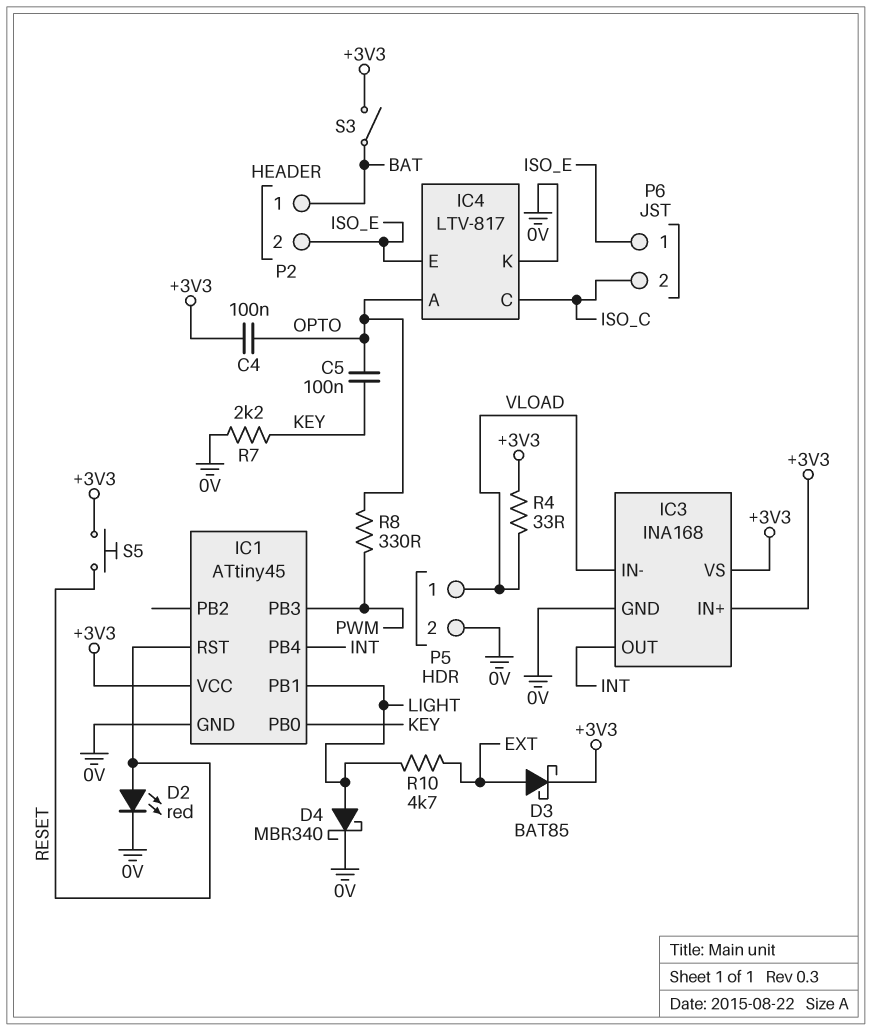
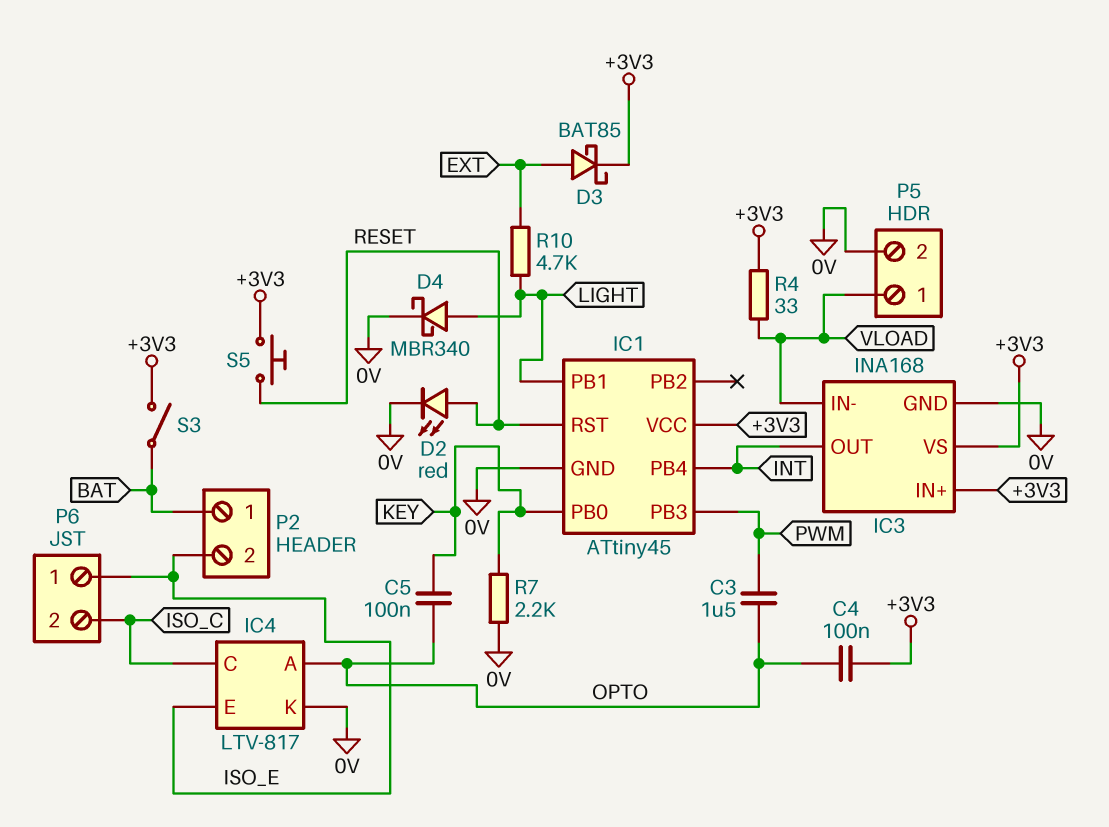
C3: none -> 1.5uF (OPTO, PWM)
R8: 330 (OPTO, PWM) -> none

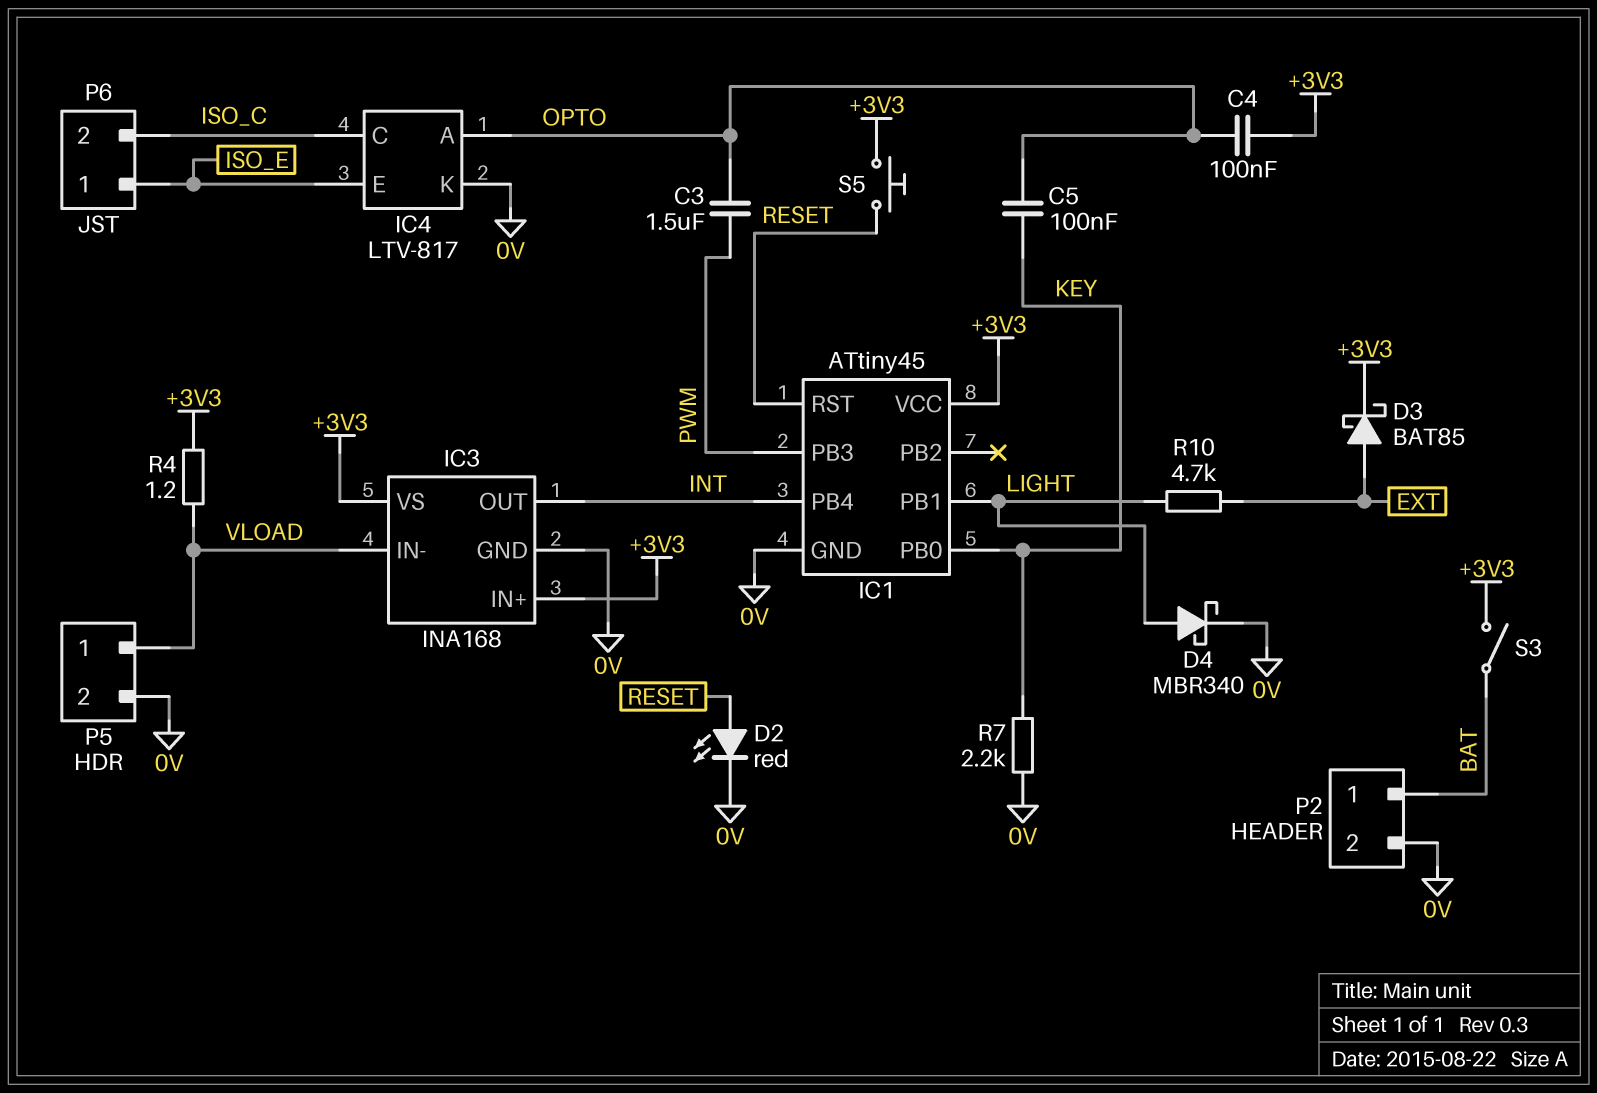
P2 pin 2: ISO_E -> 0V
R4: 33 (+3V3, VLOAD) -> 1.2 (+3V3, VLOAD)

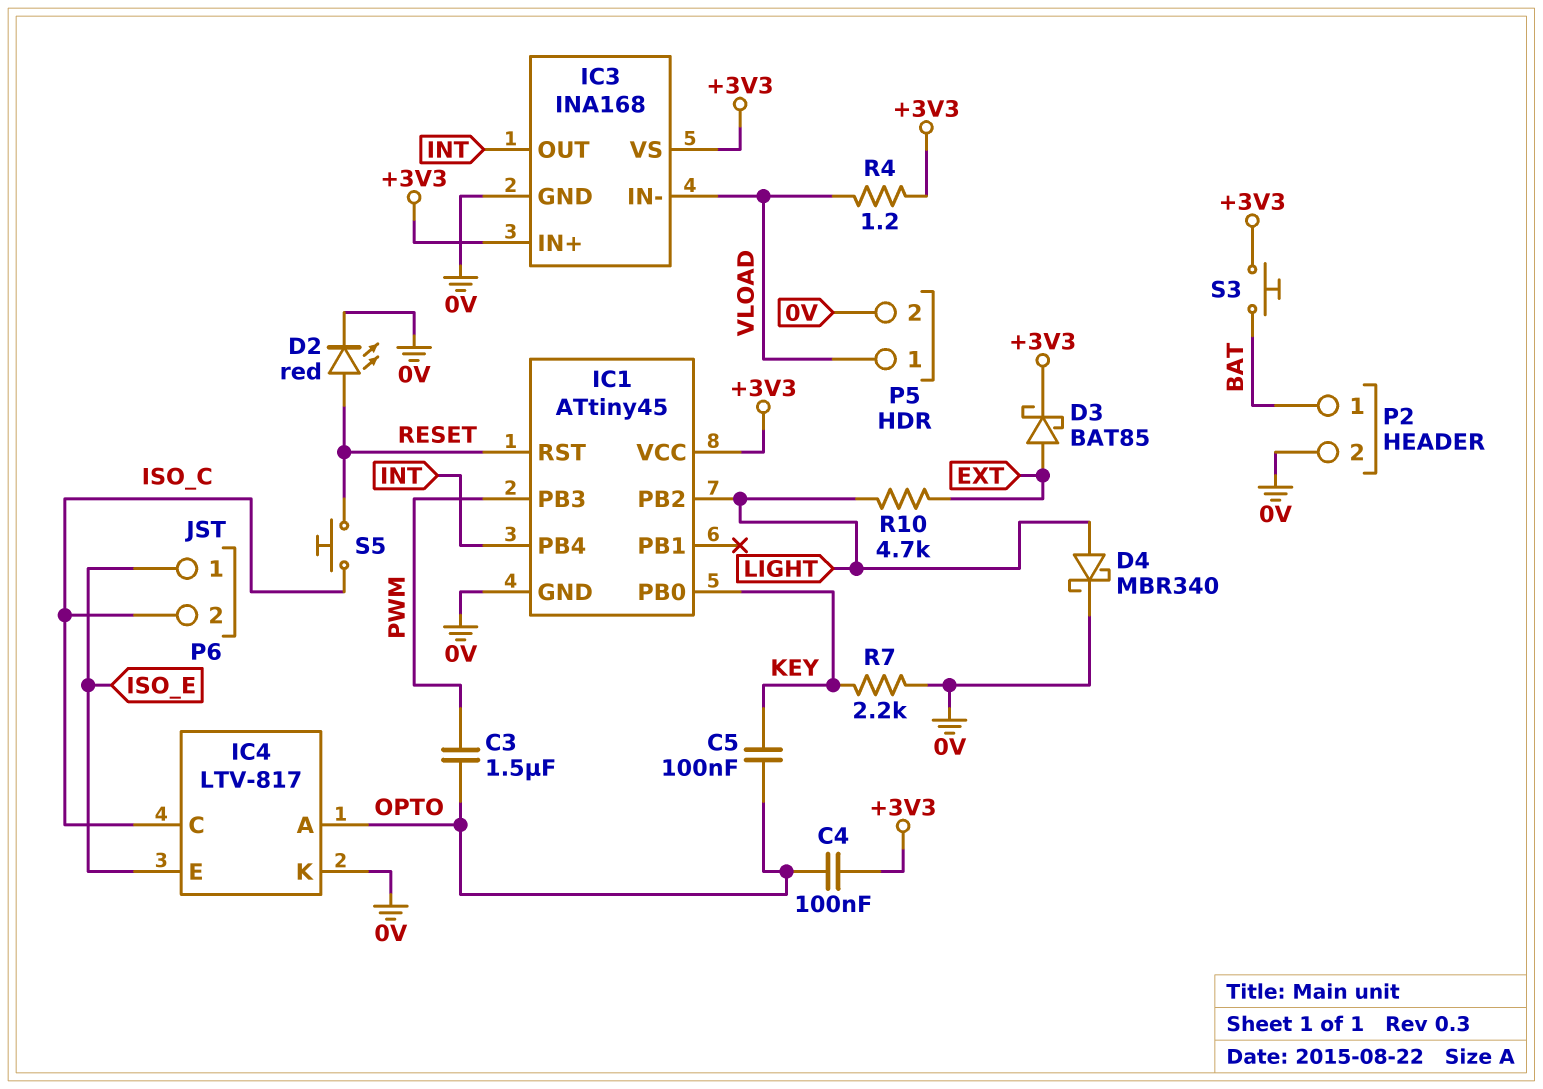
IC1 pin PB1: LIGHT -> none
IC1 pin PB2: none -> LIGHT
S3: switch (+3V3, BAT) -> button (+3V3, BAT)
S5: button (+3V3, RESET) -> button (ISO_C, RESET)

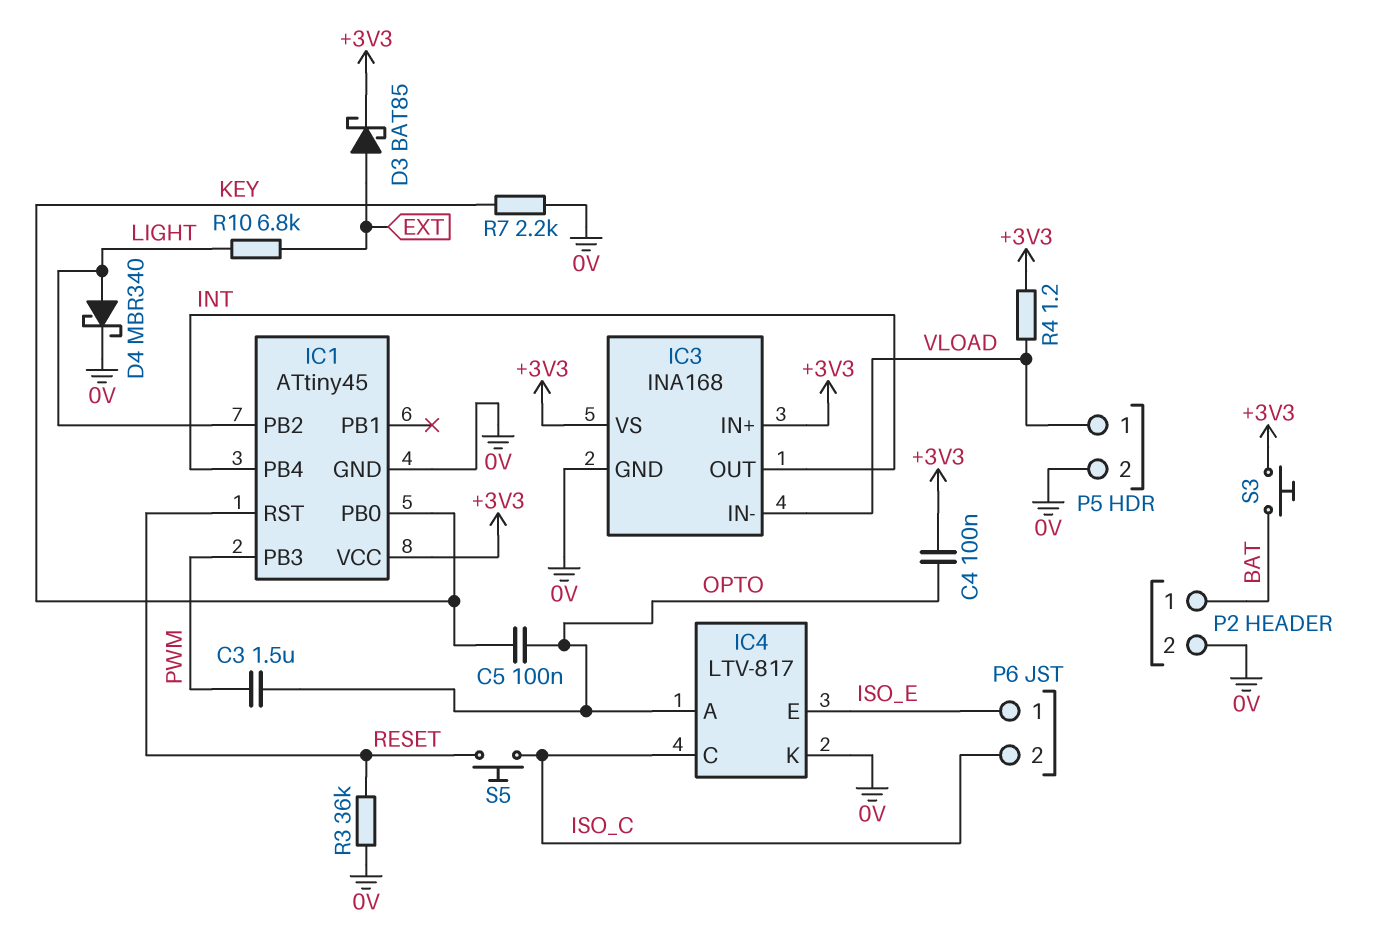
D2: LED red (A RESET, K 0V) -> none
R3: none -> 36k (0V, RESET)
R10: 4.7k (EXT, LIGHT) -> 6.8k (EXT, LIGHT)

